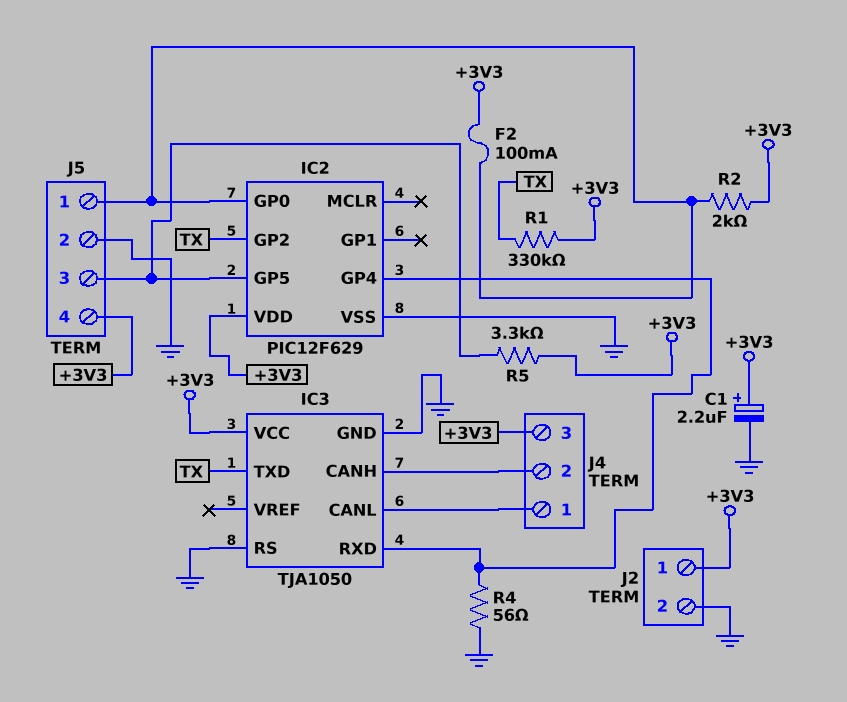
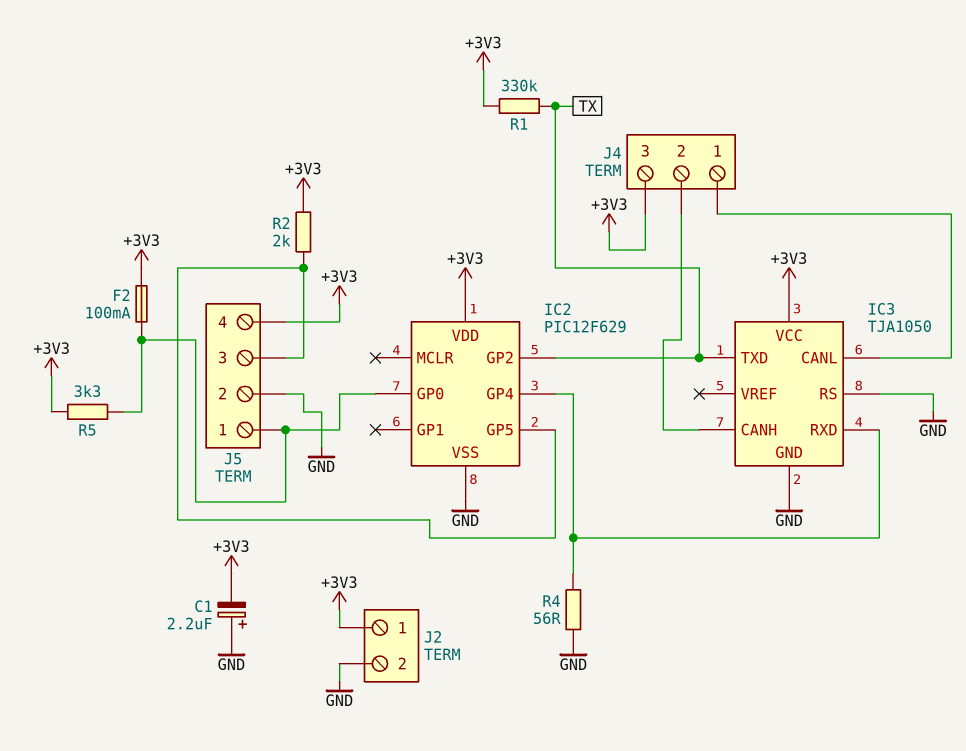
C1: 2.2uF (plus +3V3, minus GND) -> 2.2uF (plus GND, minus +3V3)
R2: 2k (+3V3, IC2/GP0) -> 2k (+3V3, IC2/GP5)
R5: 3.3k (+3V3, IC2/GP5) -> 3.3k (+3V3, IC2/GP0)

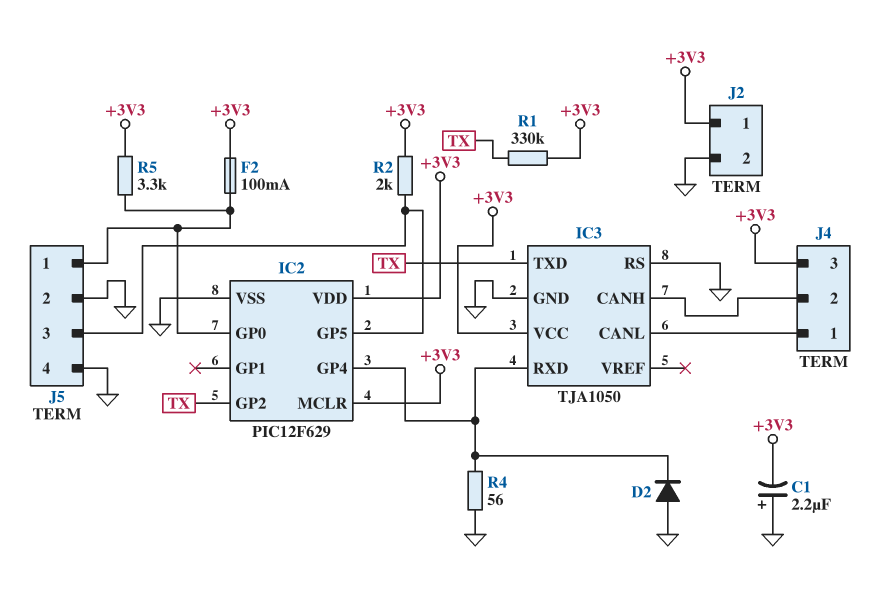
D2: none -> diode (A GND, K IC2/GP4)
IC2 pin MCLR: none -> +3V3
J5 pin 4: +3V3 -> GND

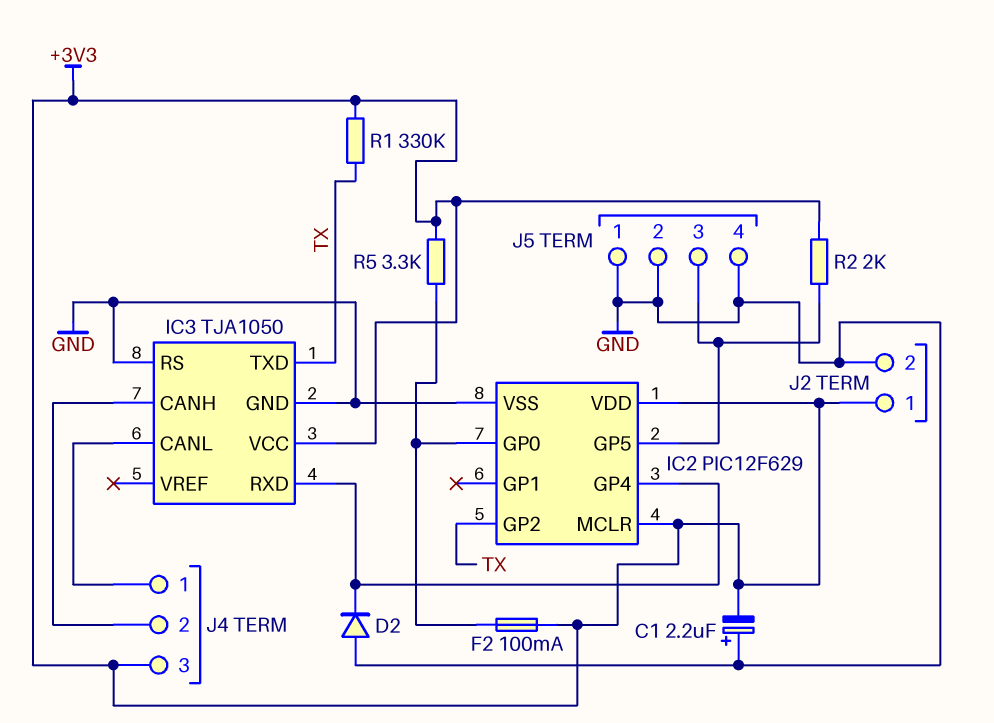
J5 pin 1: IC2/GP0 -> GND
R4: 56 (GND, IC2/GP4) -> none

